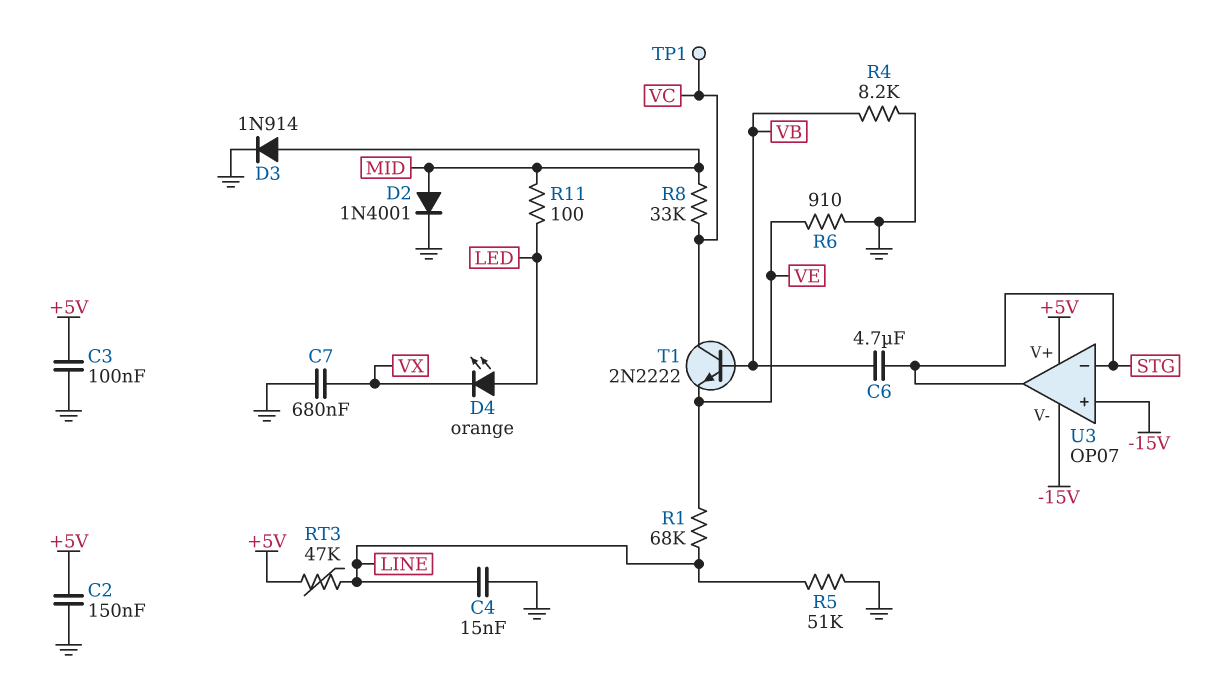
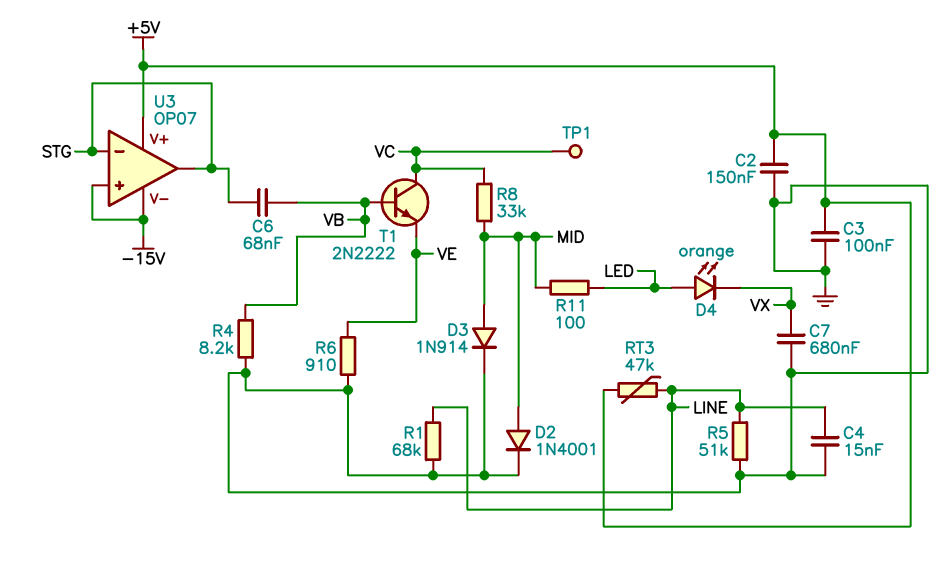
C6: 4.7uF (STG, VB) -> 68nF (STG, VB)
R1: 68k (LINE, VE) -> 68k (GND, LINE)

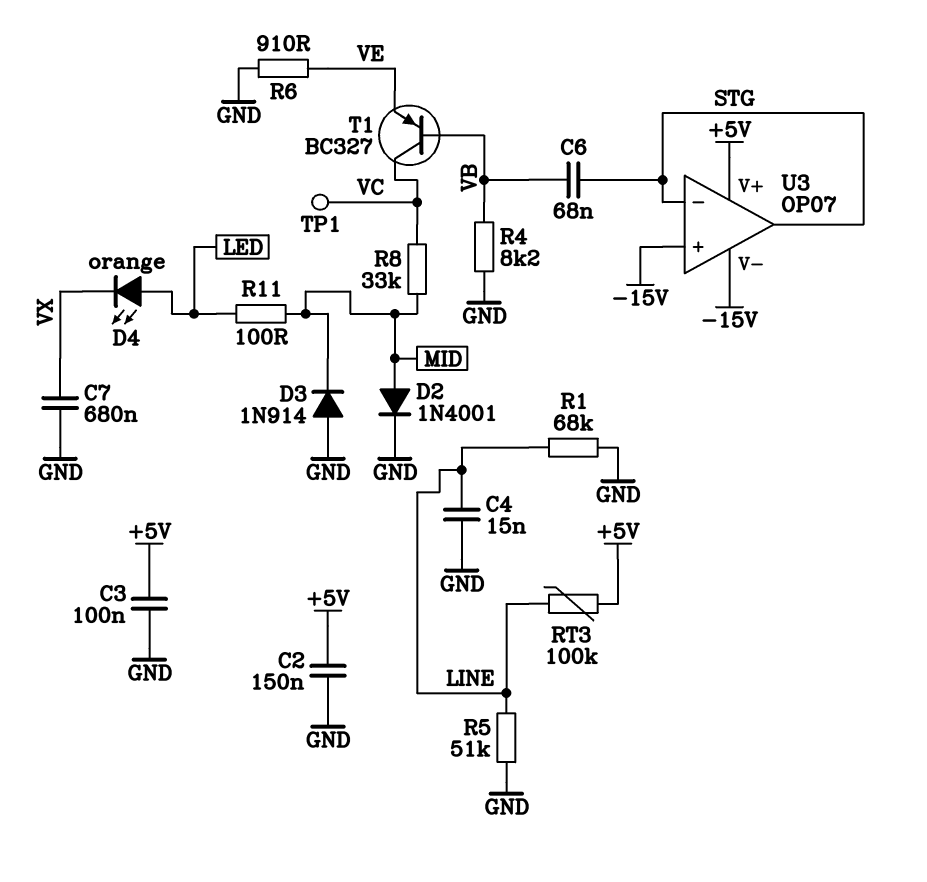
D3: diode 1N914 (A MID, K GND) -> diode 1N914 (A GND, K MID)
RT3: 47k (+5V, LINE) -> 100k (+5V, LINE)
T1: NPN 2N2222 (B VB, C VC, E VE) -> PNP BC327 (B VB, C VC, E VE)

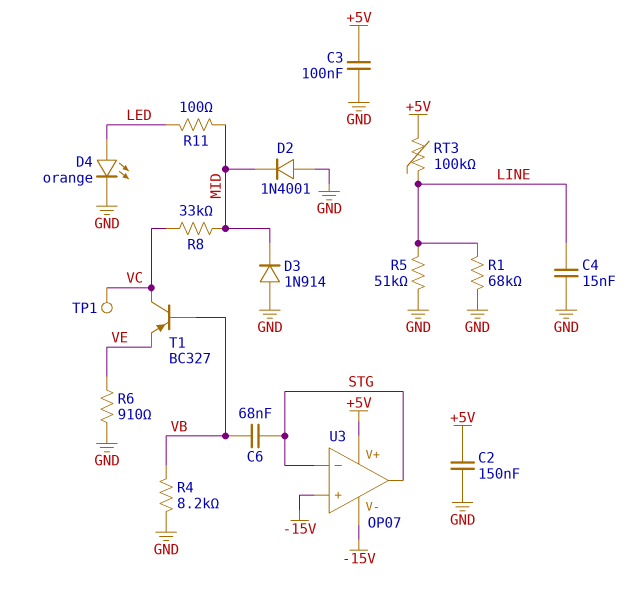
C7: 680nF (GND, VX) -> none
D2: diode 1N4001 (A MID, K GND) -> diode 1N4001 (A GND, K MID)
D4: LED orange (A LED, K VX) -> LED orange (A LED, K GND)

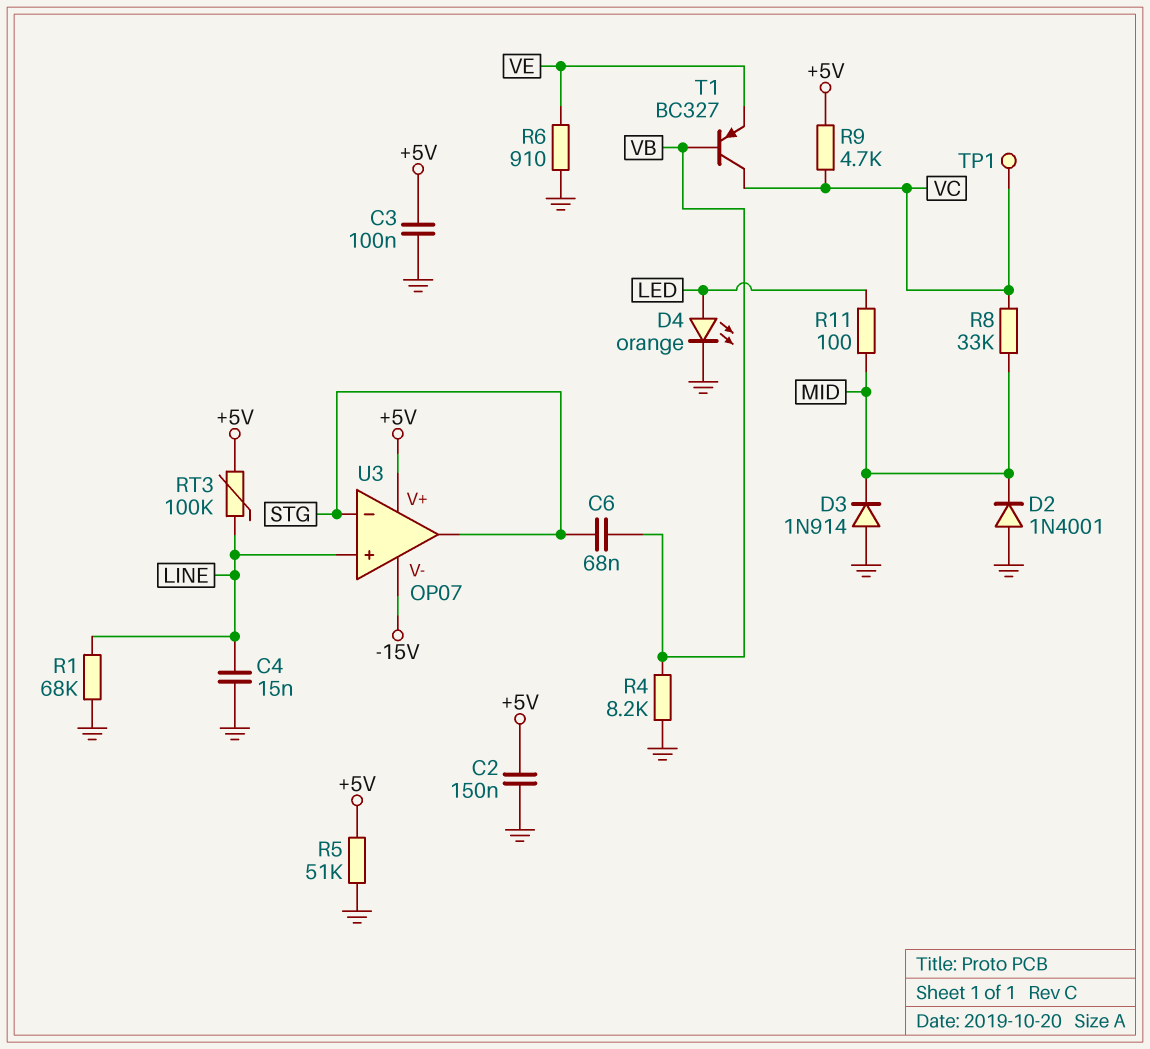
R5: 51k (GND, LINE) -> 51k (+5V, GND)
R9: none -> 4.7k (+5V, VC)
U3 pin in+: -15V -> LINE

